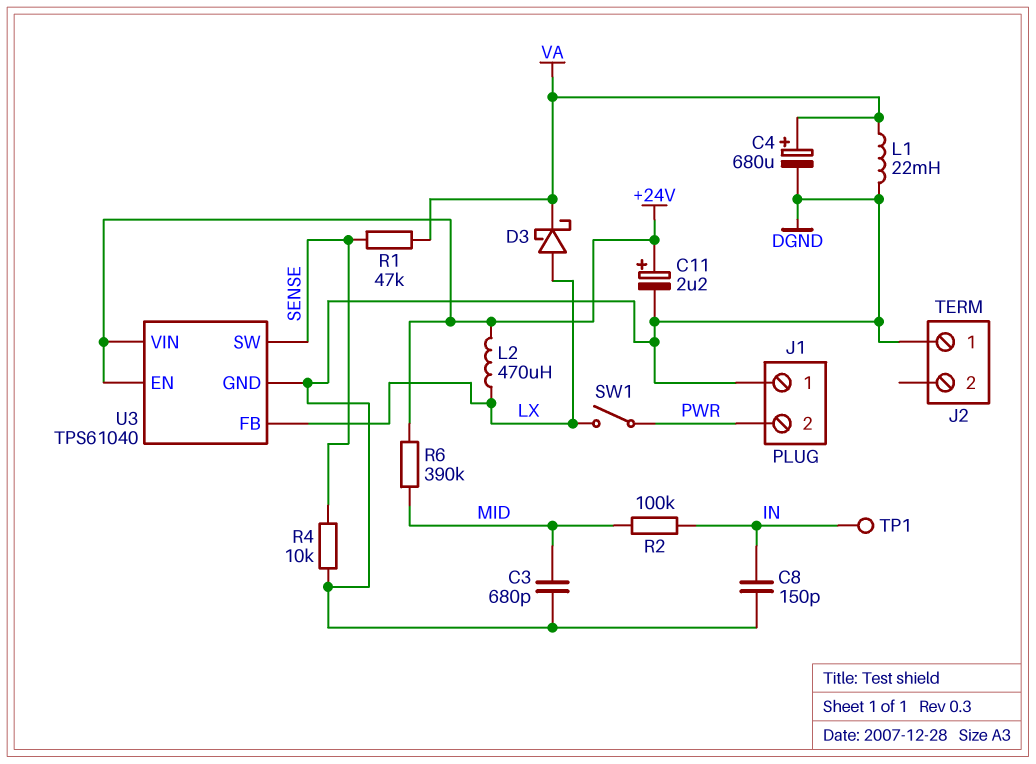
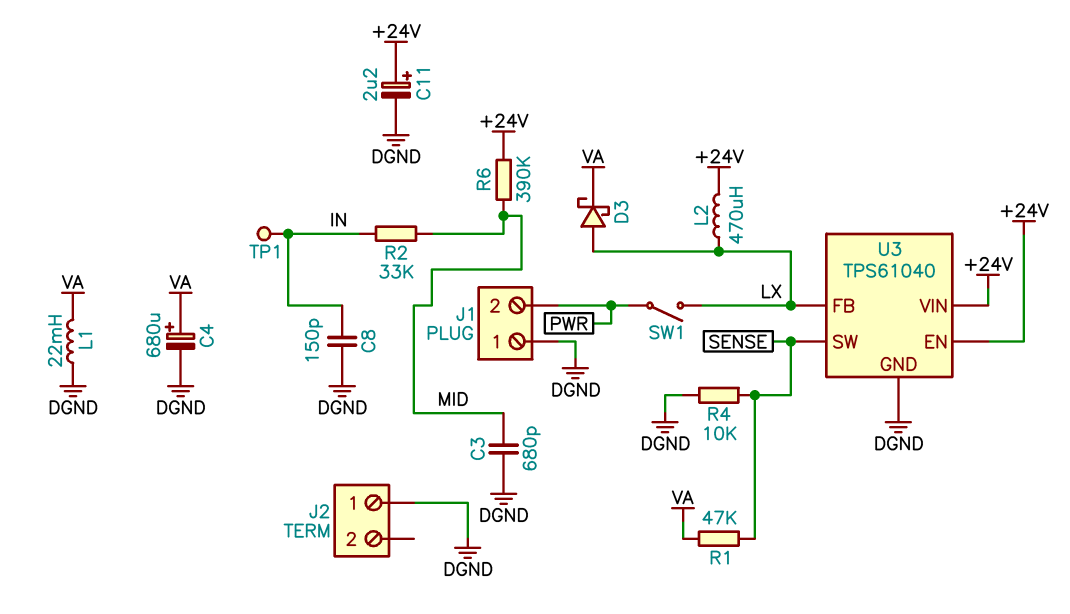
R2: 100k (IN, MID) -> 33k (IN, MID)

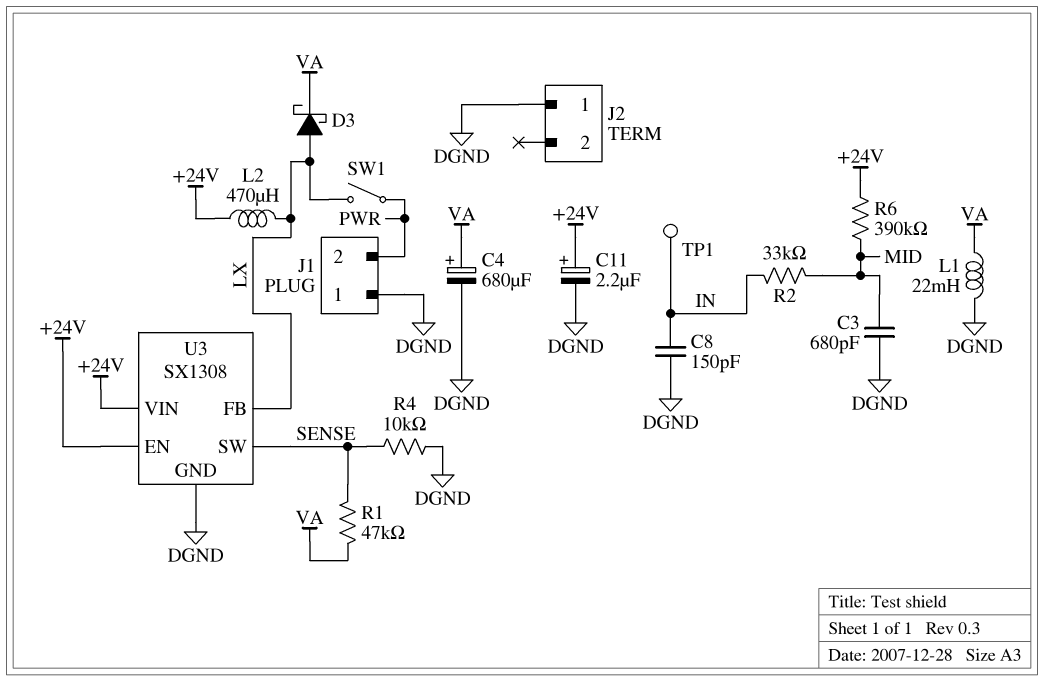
U3: TPS61040 -> SX1308

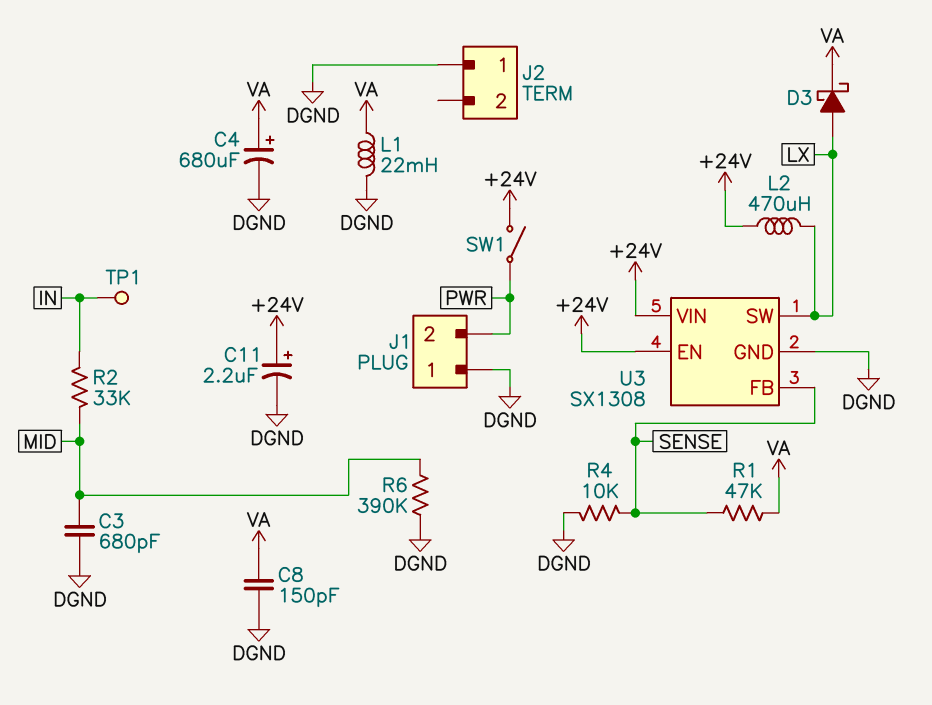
C8: 150pF (DGND, IN) -> 150pF (DGND, VA)
R6: 390k (+24V, MID) -> 390k (DGND, MID)
SW1: switch (LX, PWR) -> switch (+24V, PWR)
U3 pin FB: LX -> SENSE
U3 pin SW: SENSE -> LX

